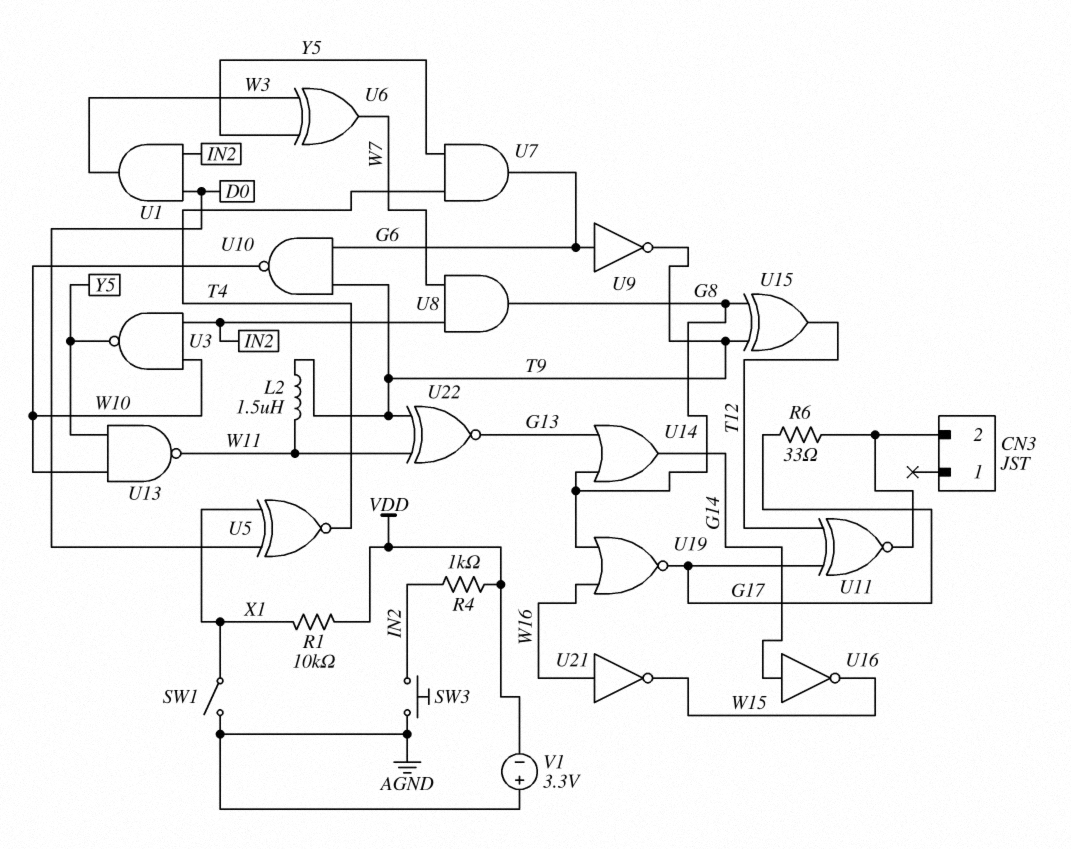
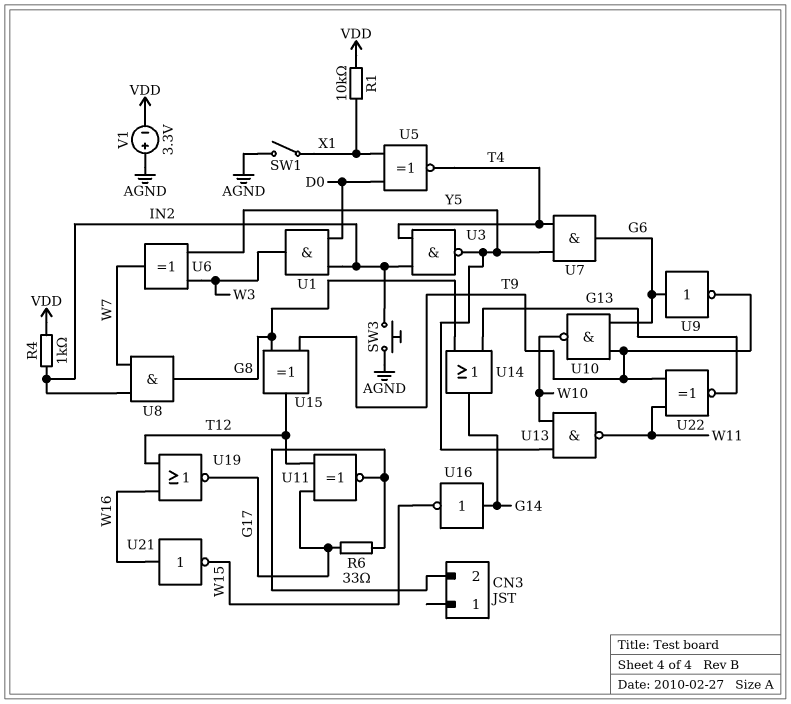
L2: 1.5uH (T9, W11) -> none
U3: NAND (in IN2, in W10, out Y5) -> NAND (in IN2, in T4, out Y5)
U19: NOR (in G8, in W16, out G17) -> NOR (in T12, in W16, out G17)

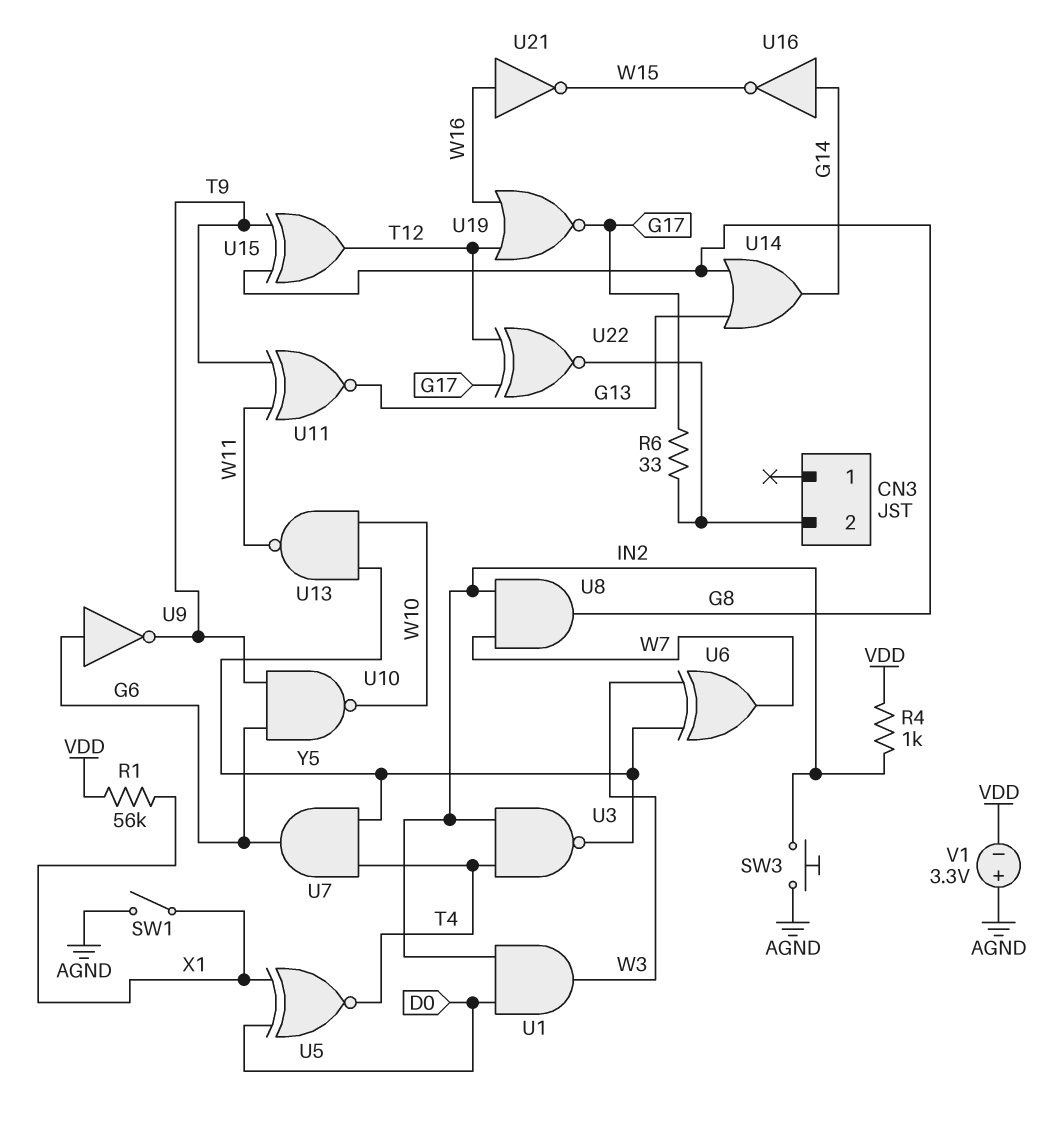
R1: 10k (VDD, X1) -> 56k (VDD, X1)
U11: XNOR (in G17, in T12, out CN3/2) -> XNOR (in T9, in W11, out G13)
U22: XNOR (in T9, in W11, out G13) -> XNOR (in G17, in T12, out CN3/2)

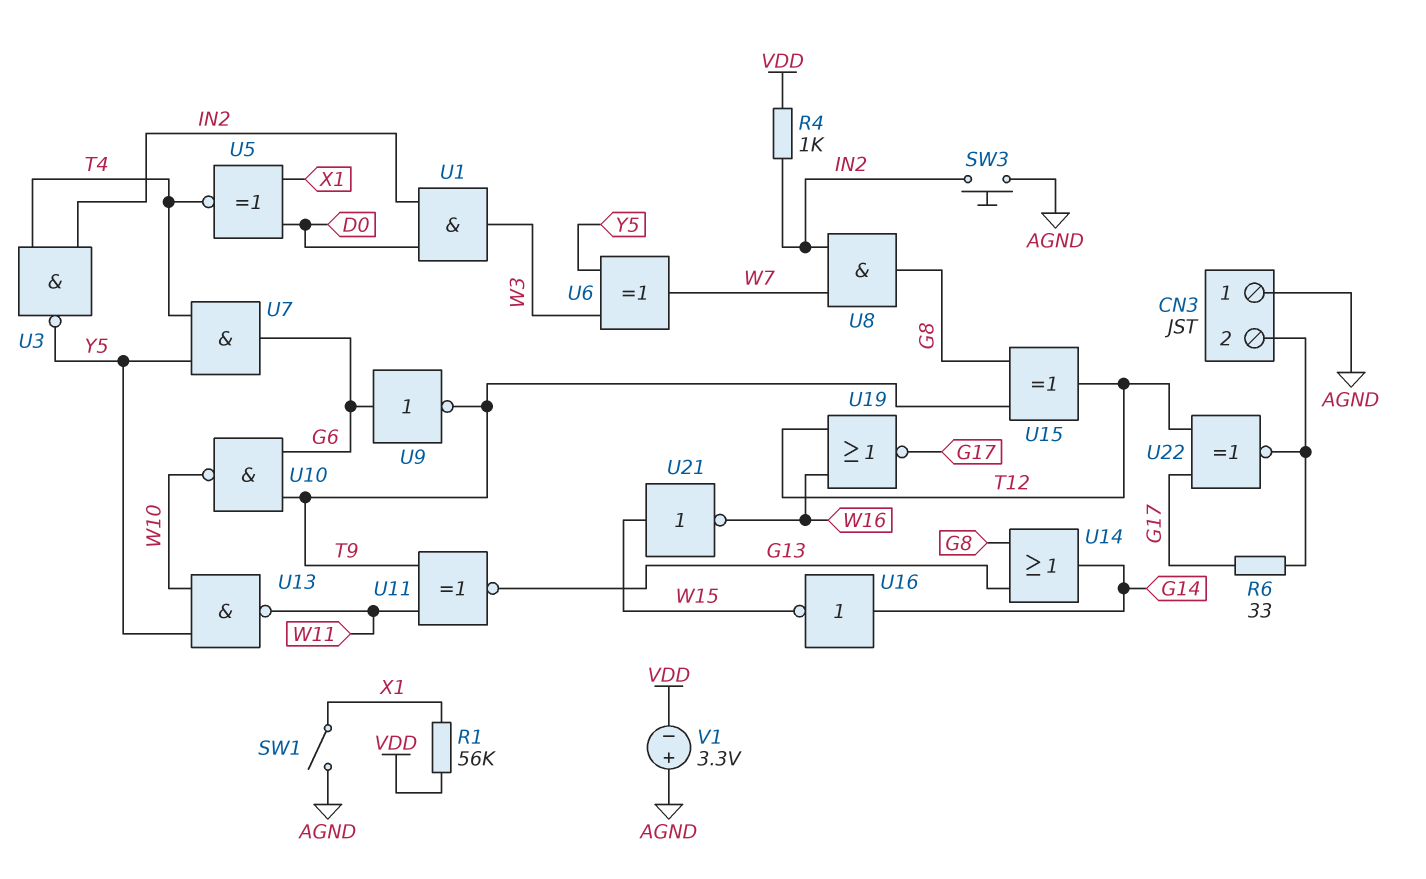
CN3 pin 1: none -> AGND
U21: NOT (in W16, out W15) -> NOT (in W15, out W16)

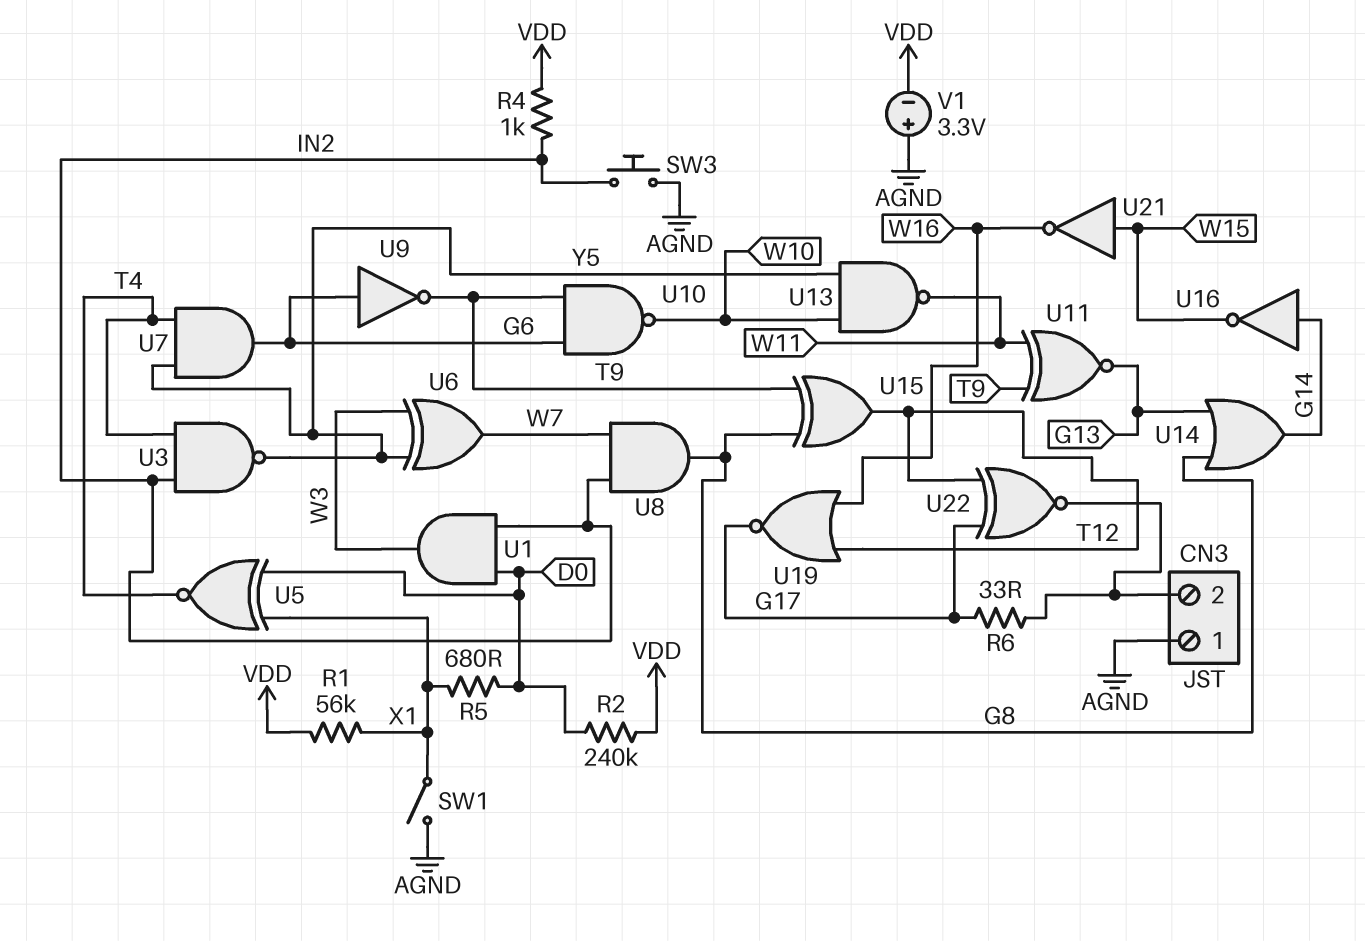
R2: none -> 240k (D0, VDD)
R5: none -> 680 (D0, X1)

